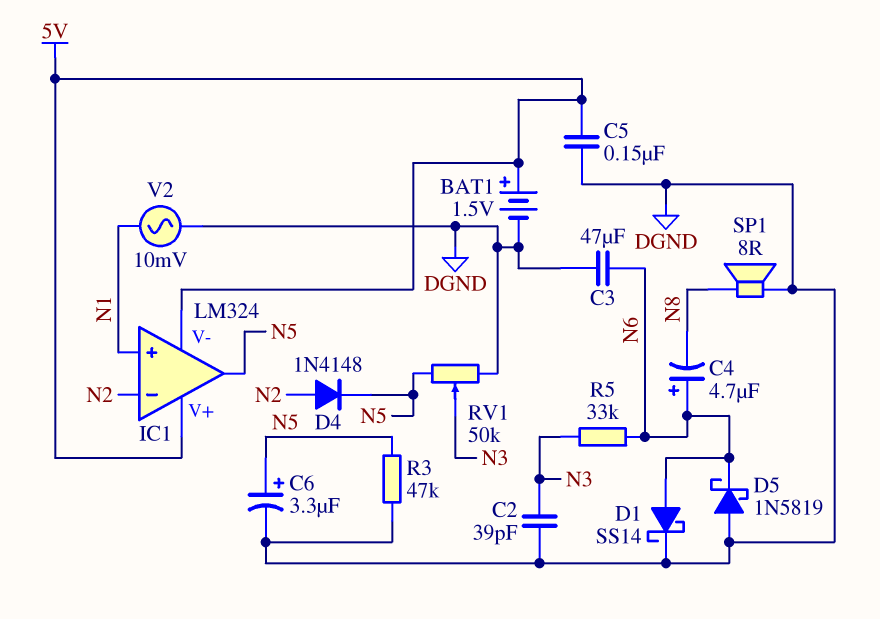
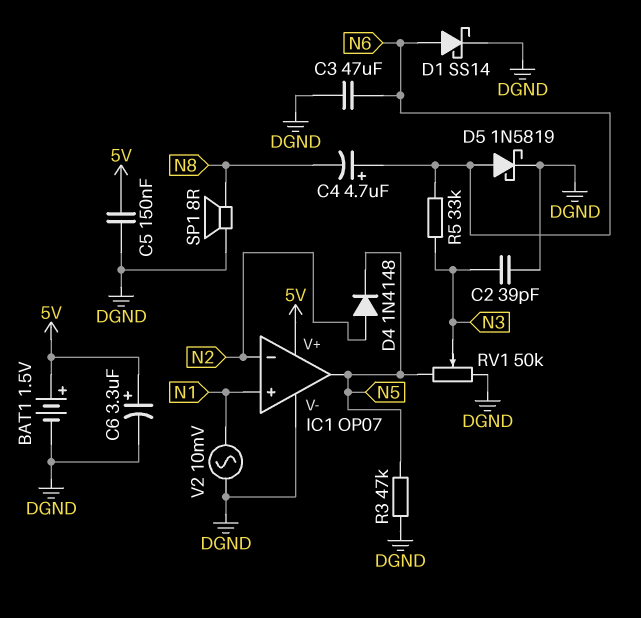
C6: 3.3uF (plus N5, minus DGND) -> 3.3uF (plus 5V, minus DGND)
D5: schottky 1N5819 (A DGND, K N6) -> schottky 1N5819 (A N6, K DGND)
IC1: LM324 -> OP07
IC1 pin V-: 5V -> DGND

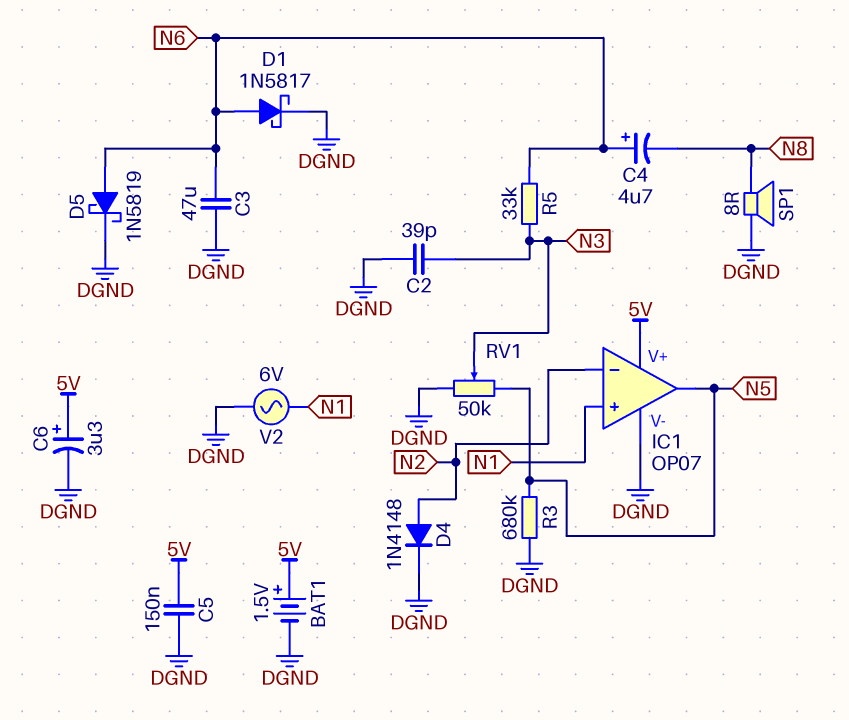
D1: schottky SS14 (A N6, K DGND) -> schottky 1N5817 (A N6, K DGND)
D4: diode 1N4148 (A N2, K N5) -> diode 1N4148 (A N2, K DGND)
R3: 47k (DGND, N5) -> 680k (DGND, N5)
V2: AC 10mV (DGND, N1) -> AC 6V (DGND, N1)

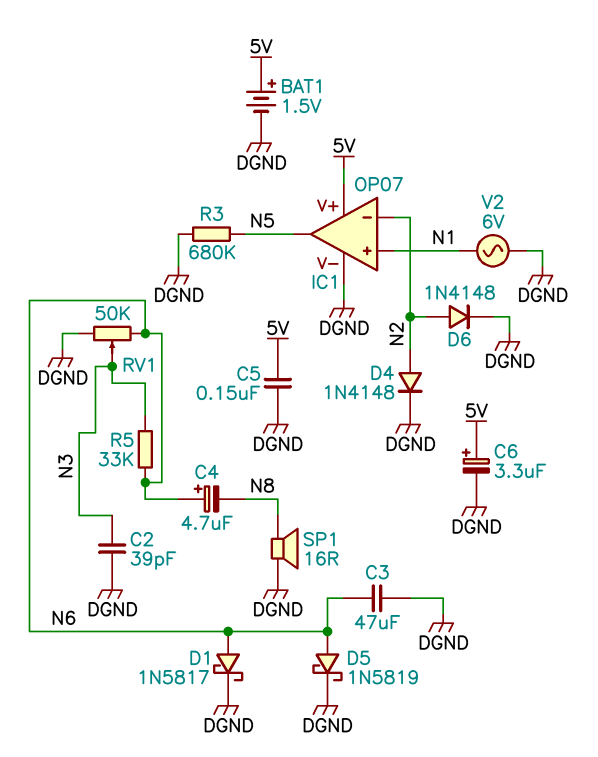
D6: none -> diode 1N4148 (A N2, K DGND)
RV1: 50k (DGND, N5, wiper N3) -> 50k (DGND, N6, wiper N3)
SP1: speaker 8R (DGND, N8) -> speaker 16R (DGND, N8)

